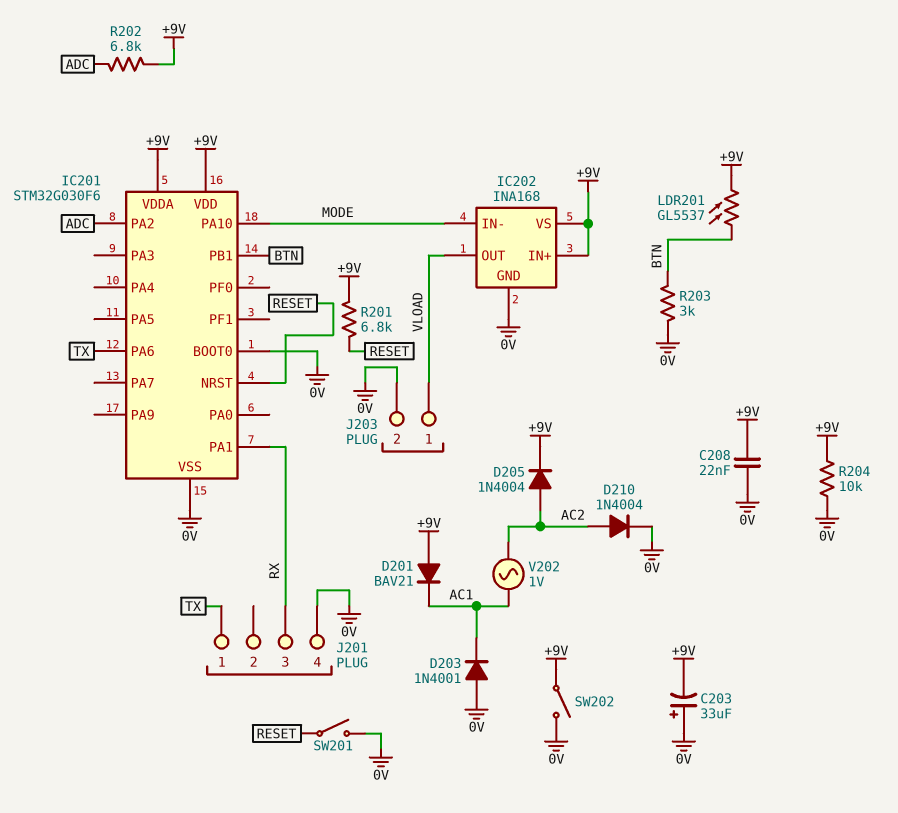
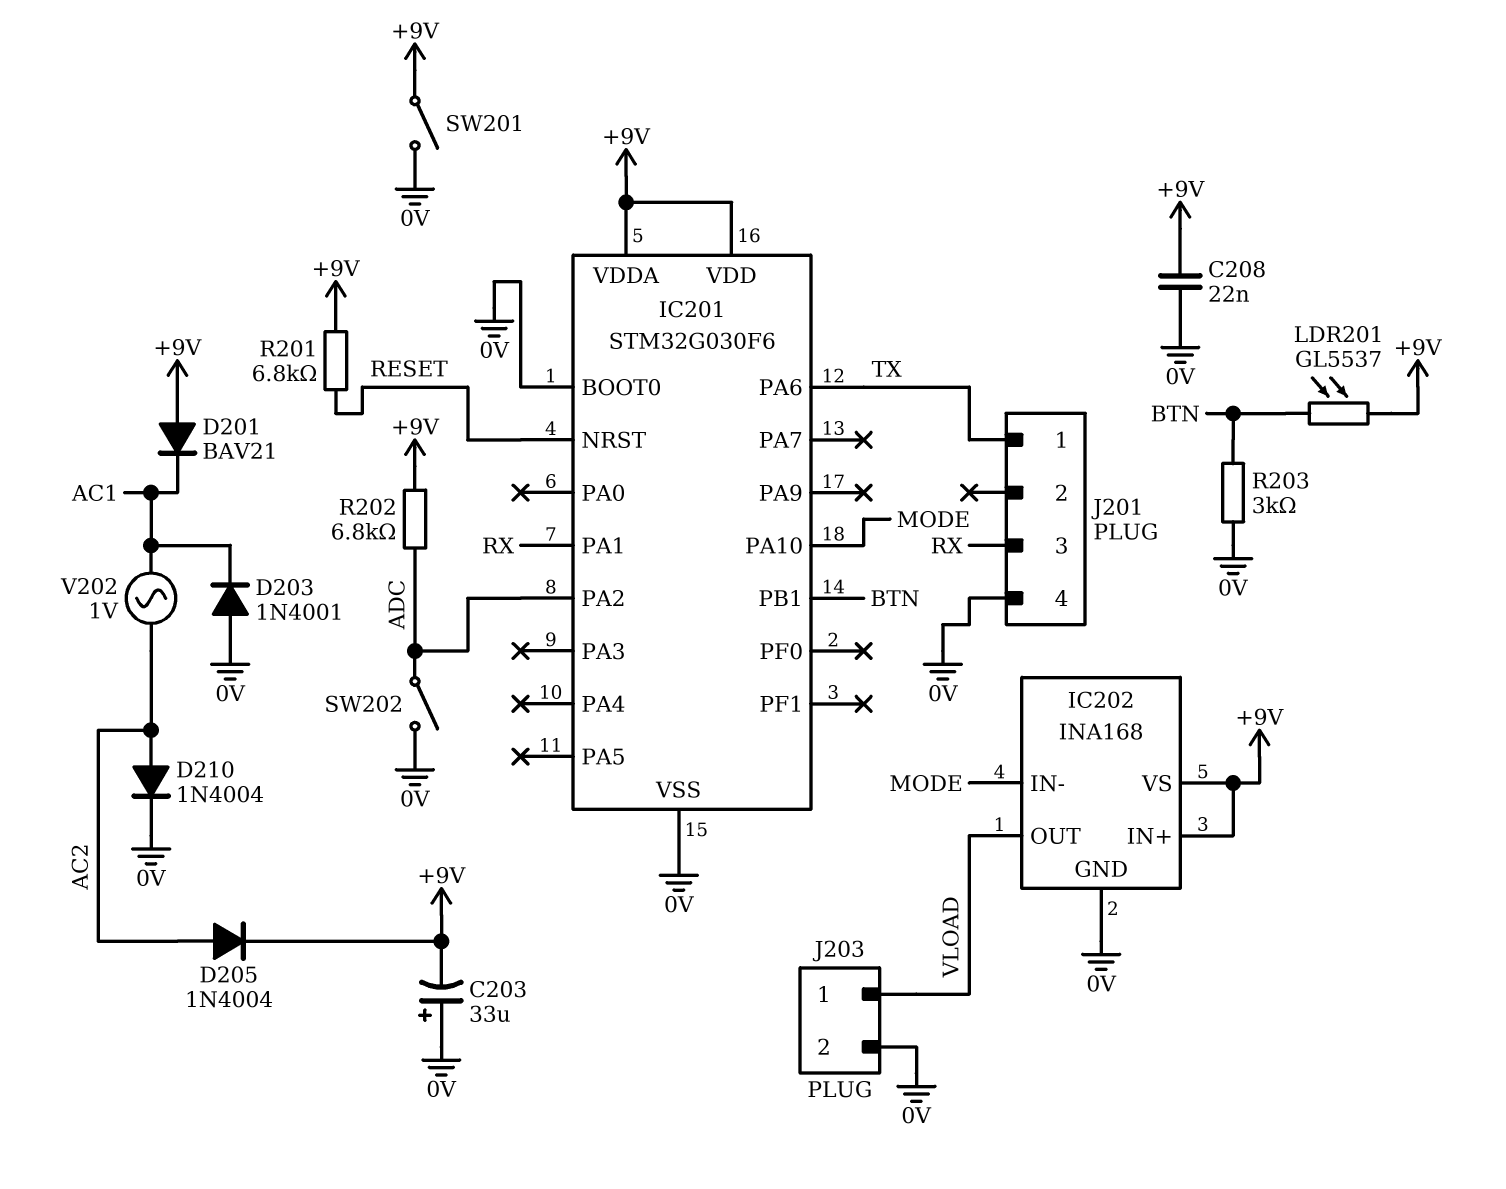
R204: 10k (+9V, 0V) -> none
SW201: switch (0V, RESET) -> switch (+9V, 0V)
SW202: switch (+9V, 0V) -> switch (0V, ADC)

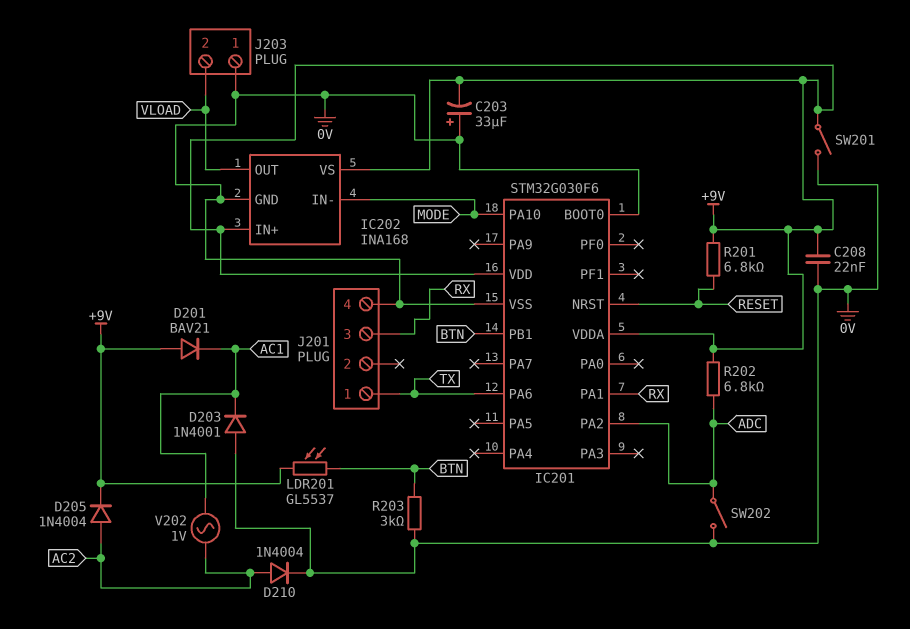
J203 pin 1: VLOAD -> 0V
J203 pin 2: 0V -> VLOAD

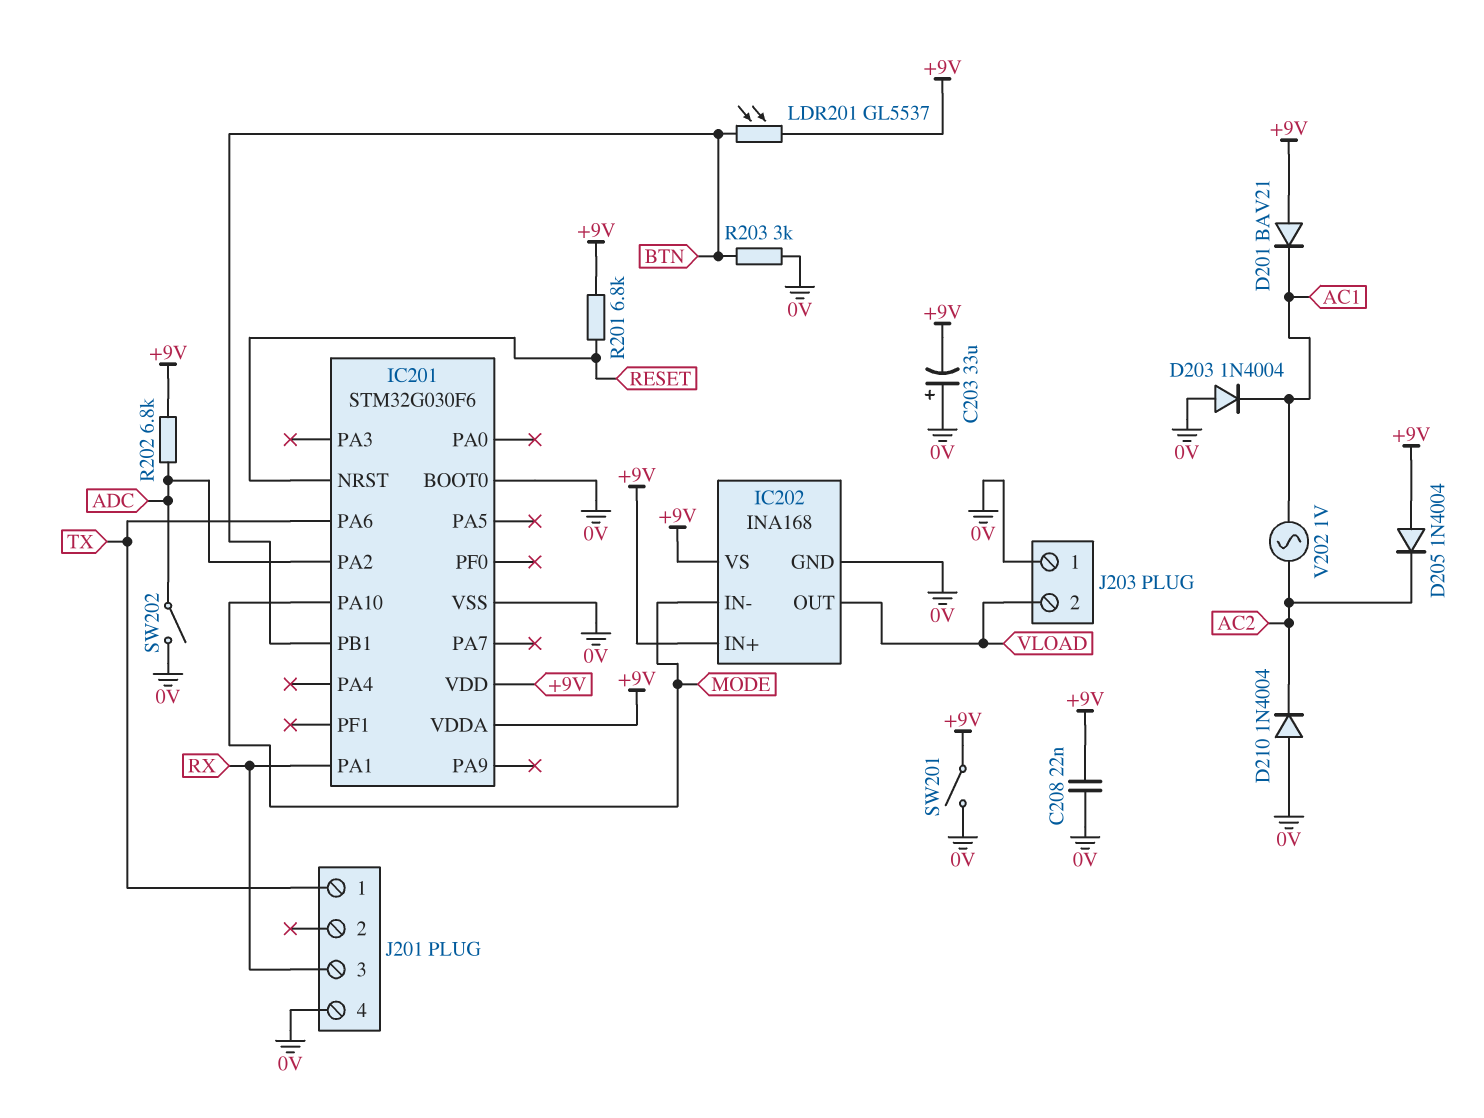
D203: diode 1N4001 (A 0V, K AC1) -> diode 1N4004 (A 0V, K AC1)
D205: diode 1N4004 (A AC2, K +9V) -> diode 1N4004 (A +9V, K AC2)
D210: diode 1N4004 (A AC2, K 0V) -> diode 1N4004 (A 0V, K AC2)

